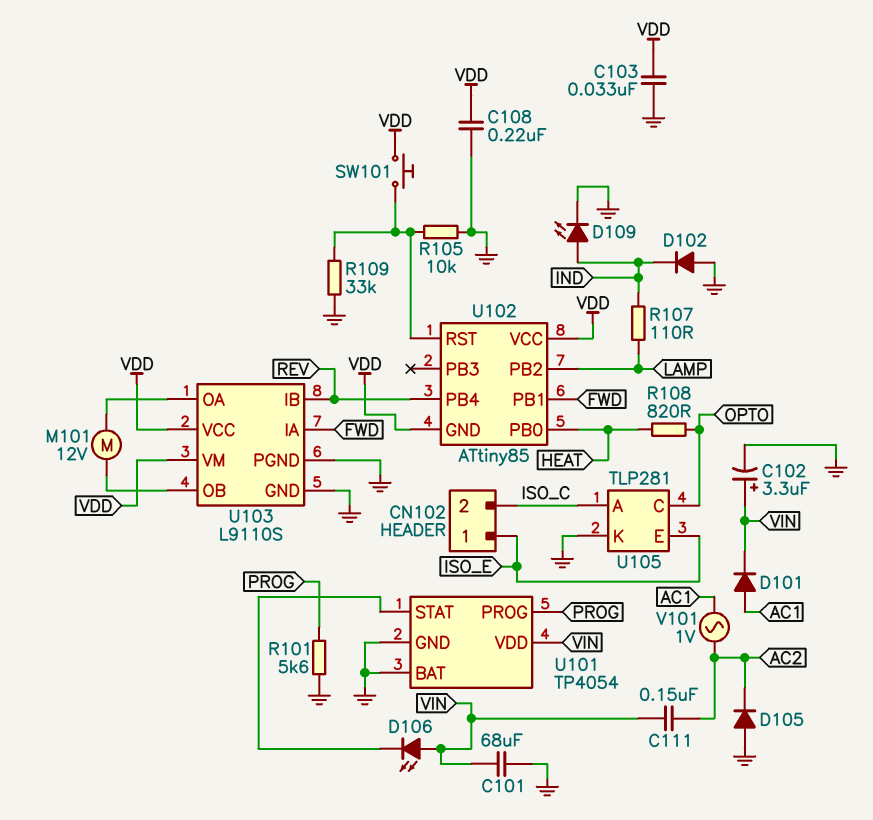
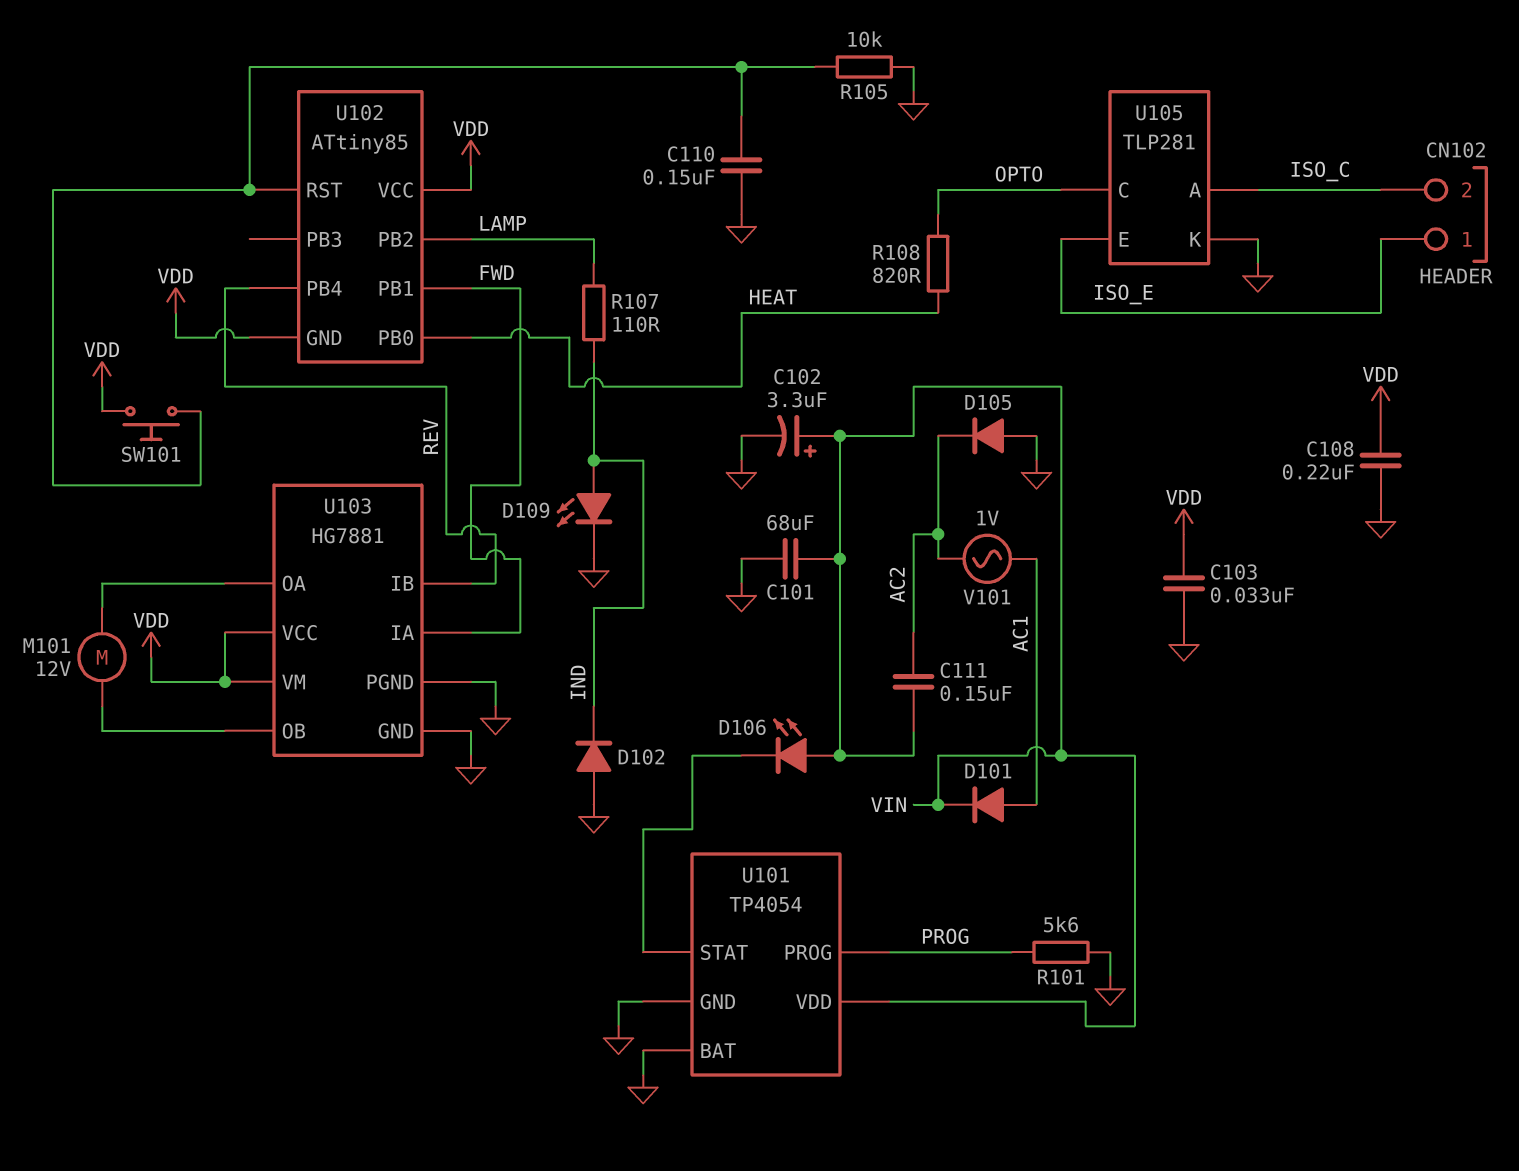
C110: none -> 150nF (GND, U102/RST)
R109: 33k (GND, U102/RST) -> none
U103: L9110S -> HG7881

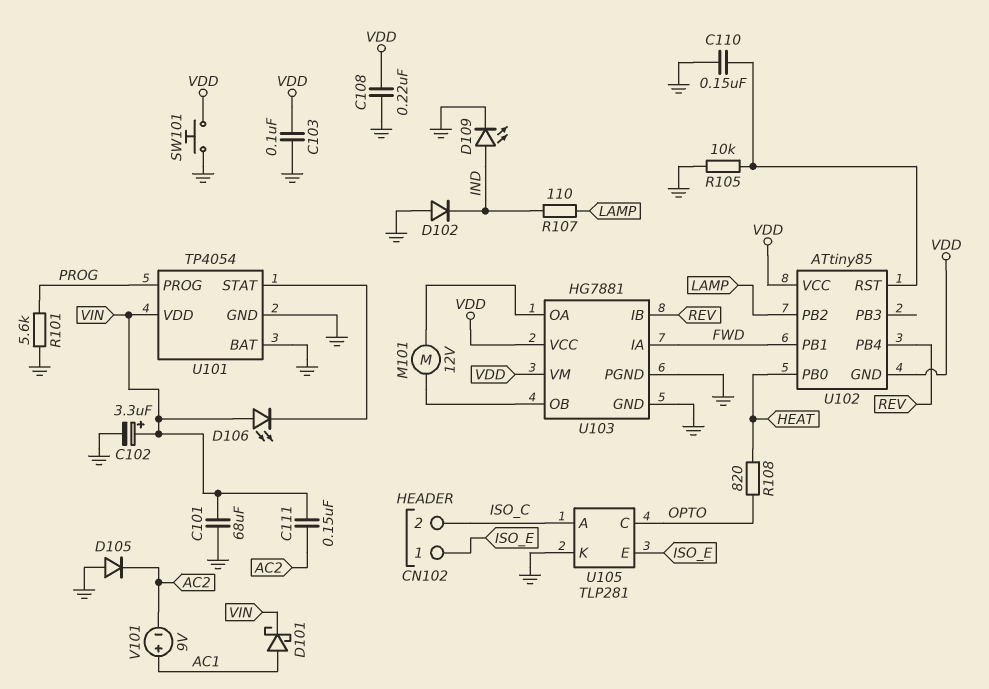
C103: 33nF (GND, VDD) -> 100nF (GND, VDD)
D101: diode (A AC1, K VIN) -> schottky (A AC1, K VIN)
SW101: button (U102/RST, VDD) -> button (GND, VDD)
V101: AC 1V (AC1, AC2) -> 9V (plus AC1, minus AC2)

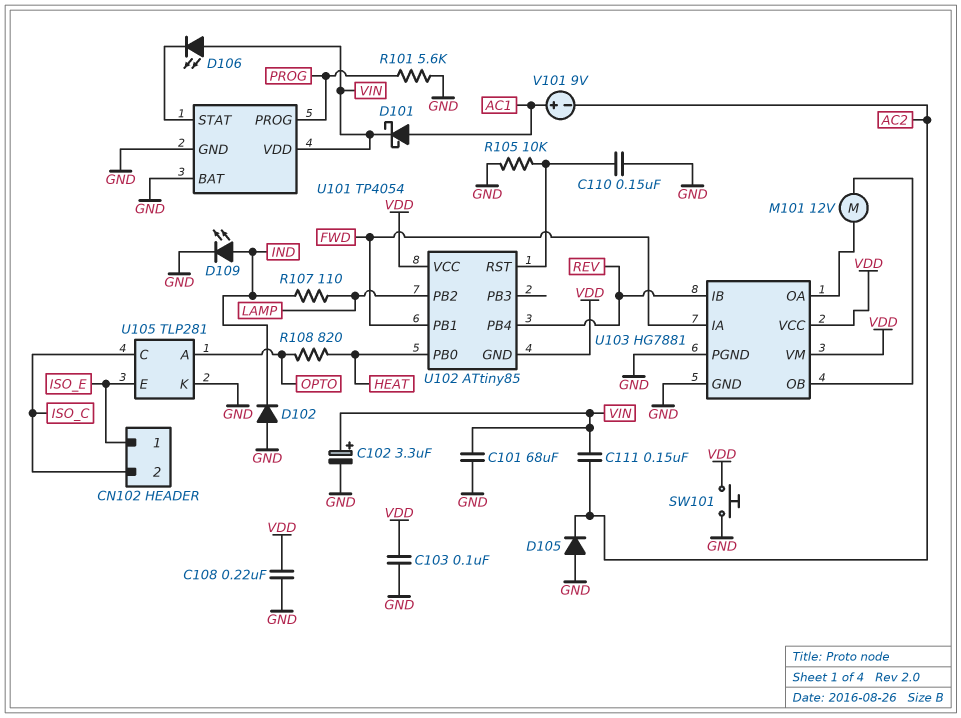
U105 pin A: ISO_C -> OPTO
U105 pin C: OPTO -> ISO_C

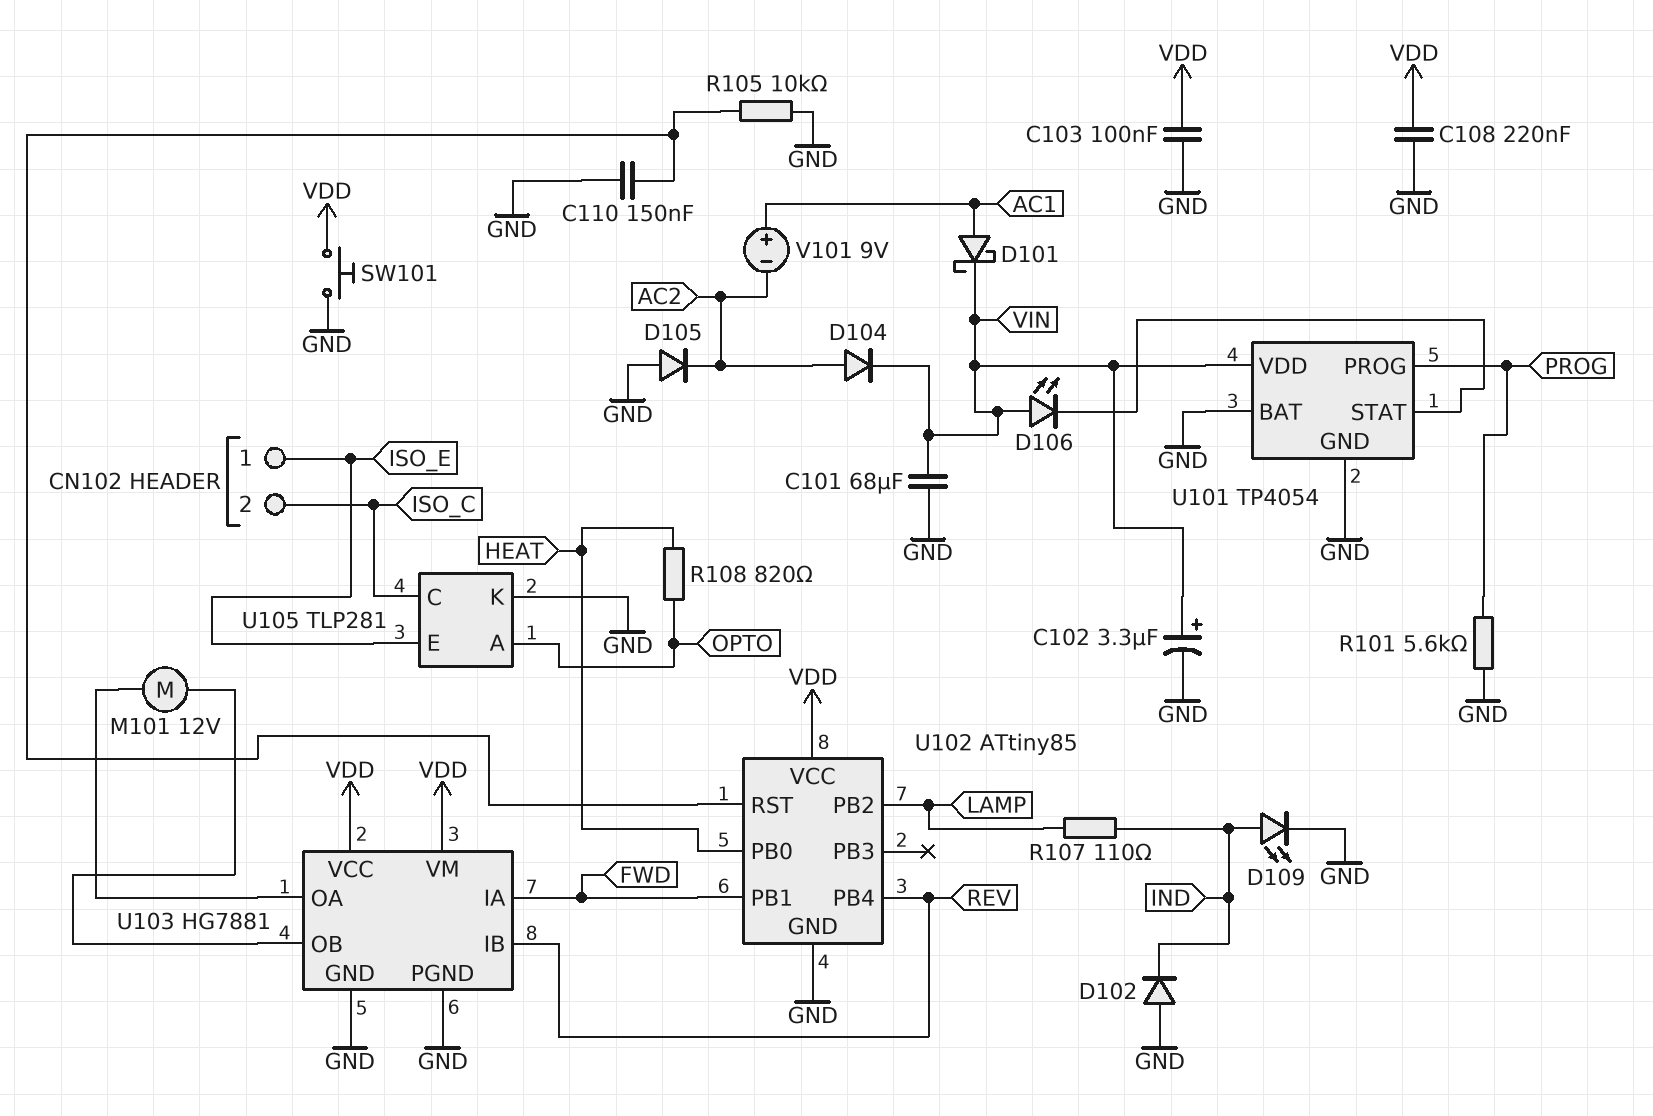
C111: 150nF (AC2, VIN) -> none
D104: none -> diode (A AC2, K VIN)
U102 pin GND: VDD -> GND

